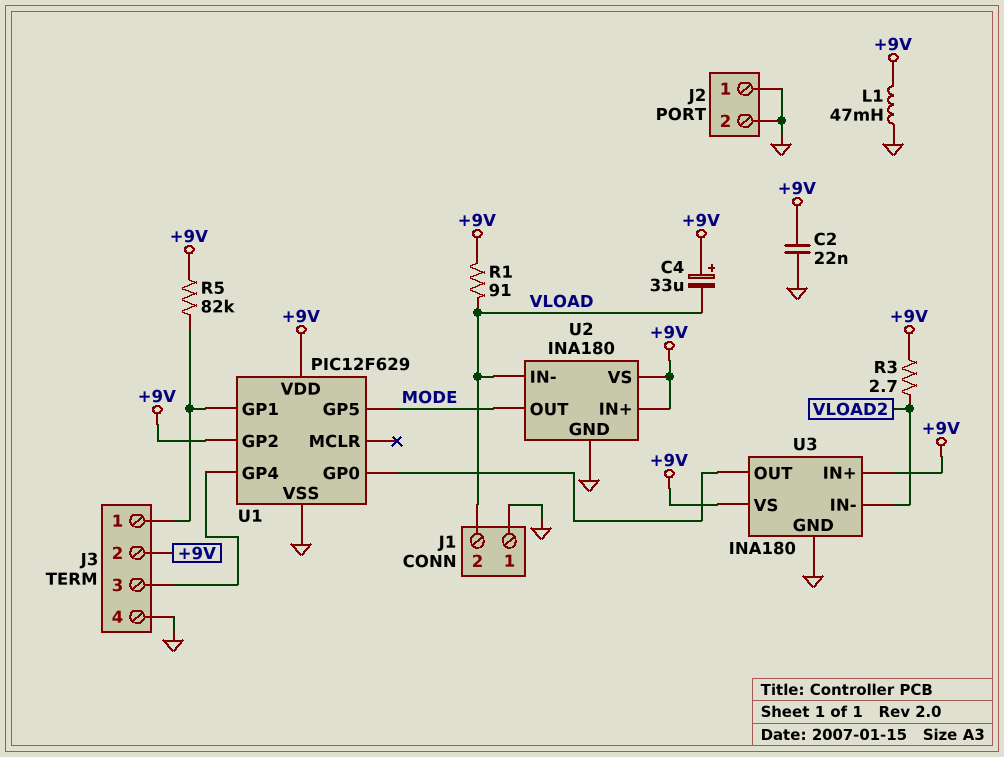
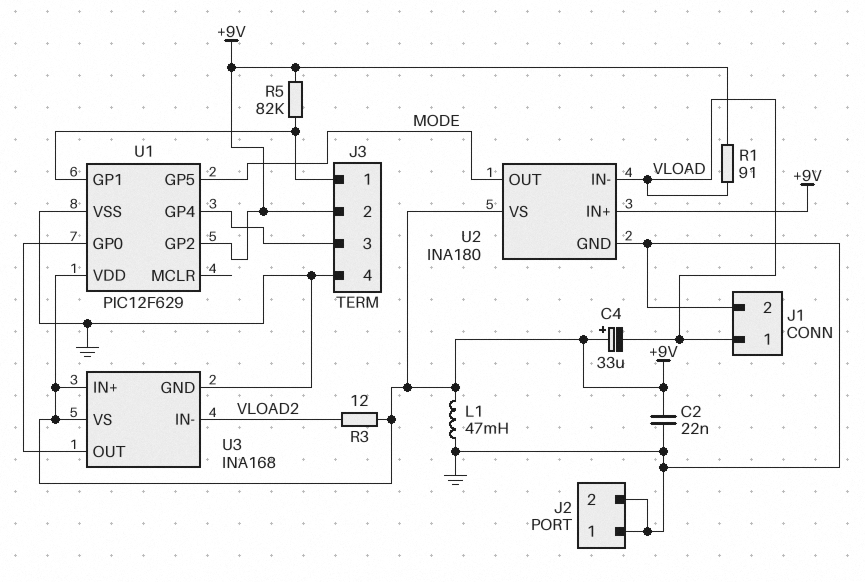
J1 pin 1: GND -> VLOAD
J1 pin 2: VLOAD -> GND
R3: 2.7 (+9V, VLOAD2) -> 12 (+9V, VLOAD2)
U3: INA180 -> INA168

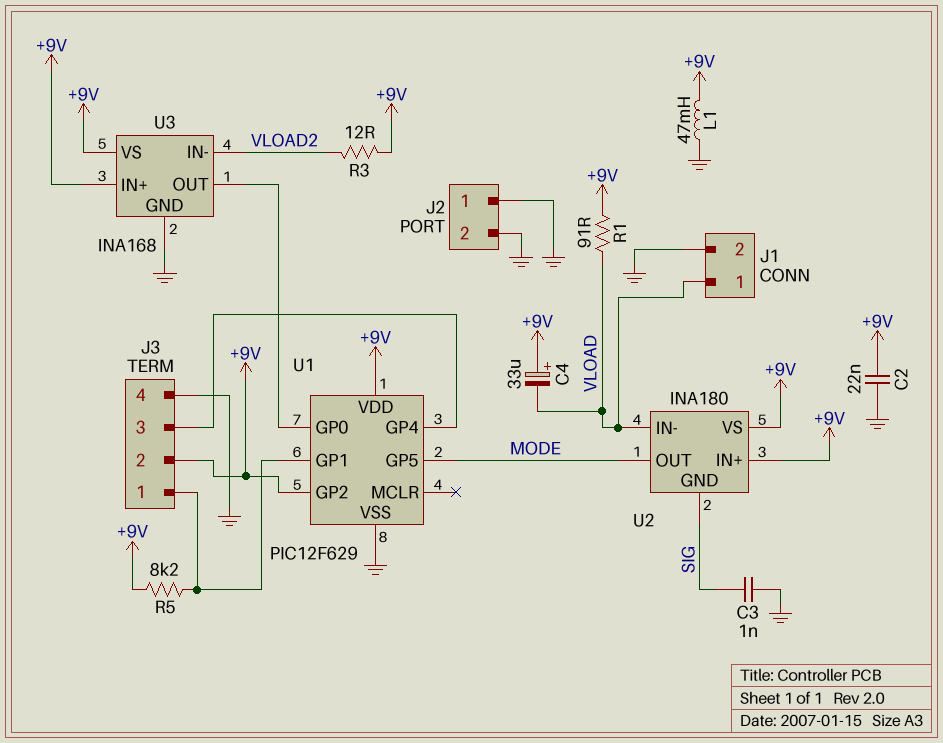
C3: none -> 1nF (GND, SIG)
R5: 82k (+9V, J3/1) -> 8.2k (+9V, J3/1)
U2 pin GND: GND -> SIG

